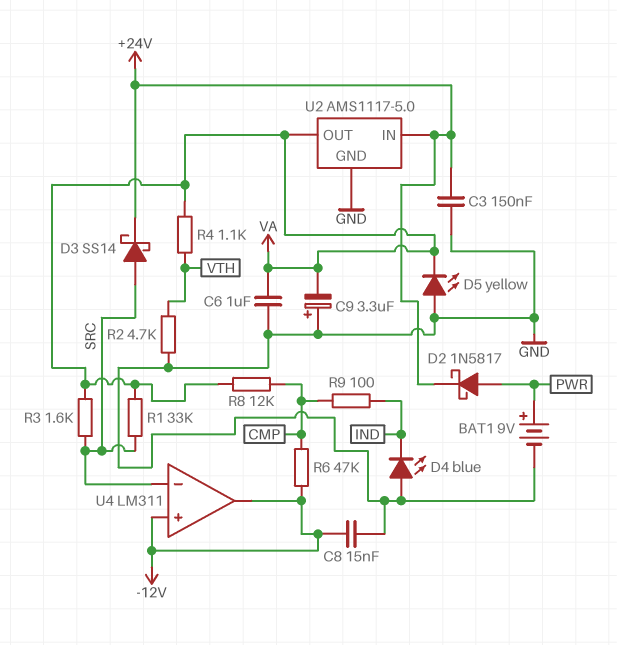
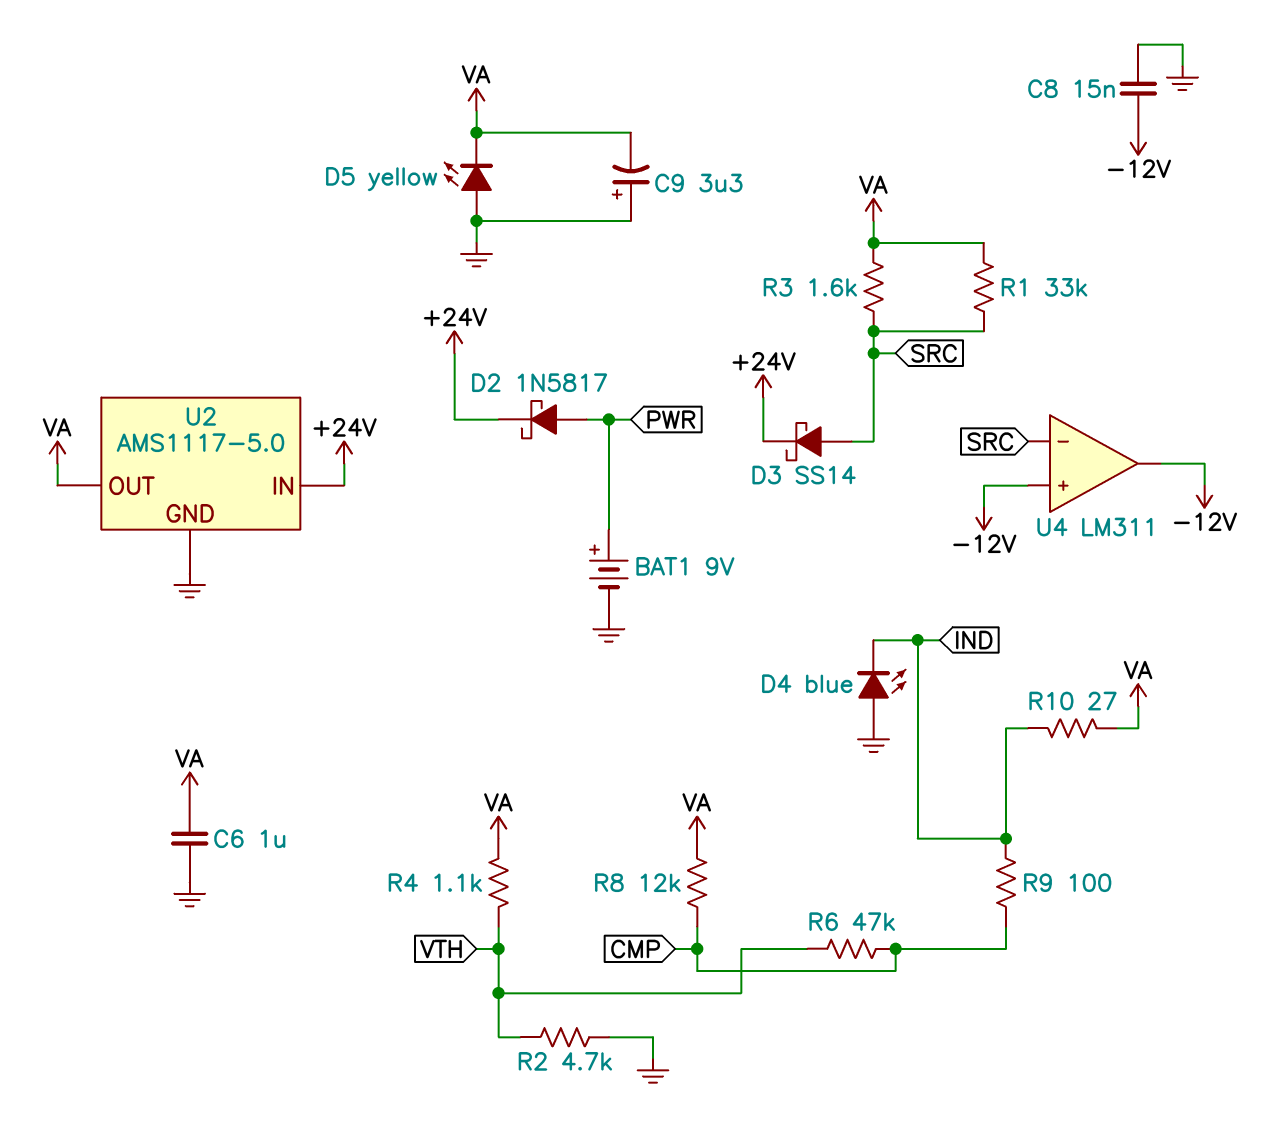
C3: 150nF (+24V, GND) -> none
R6: 47k (-12V, CMP) -> 47k (CMP, VTH)
R10: none -> 27 (IND, VA)

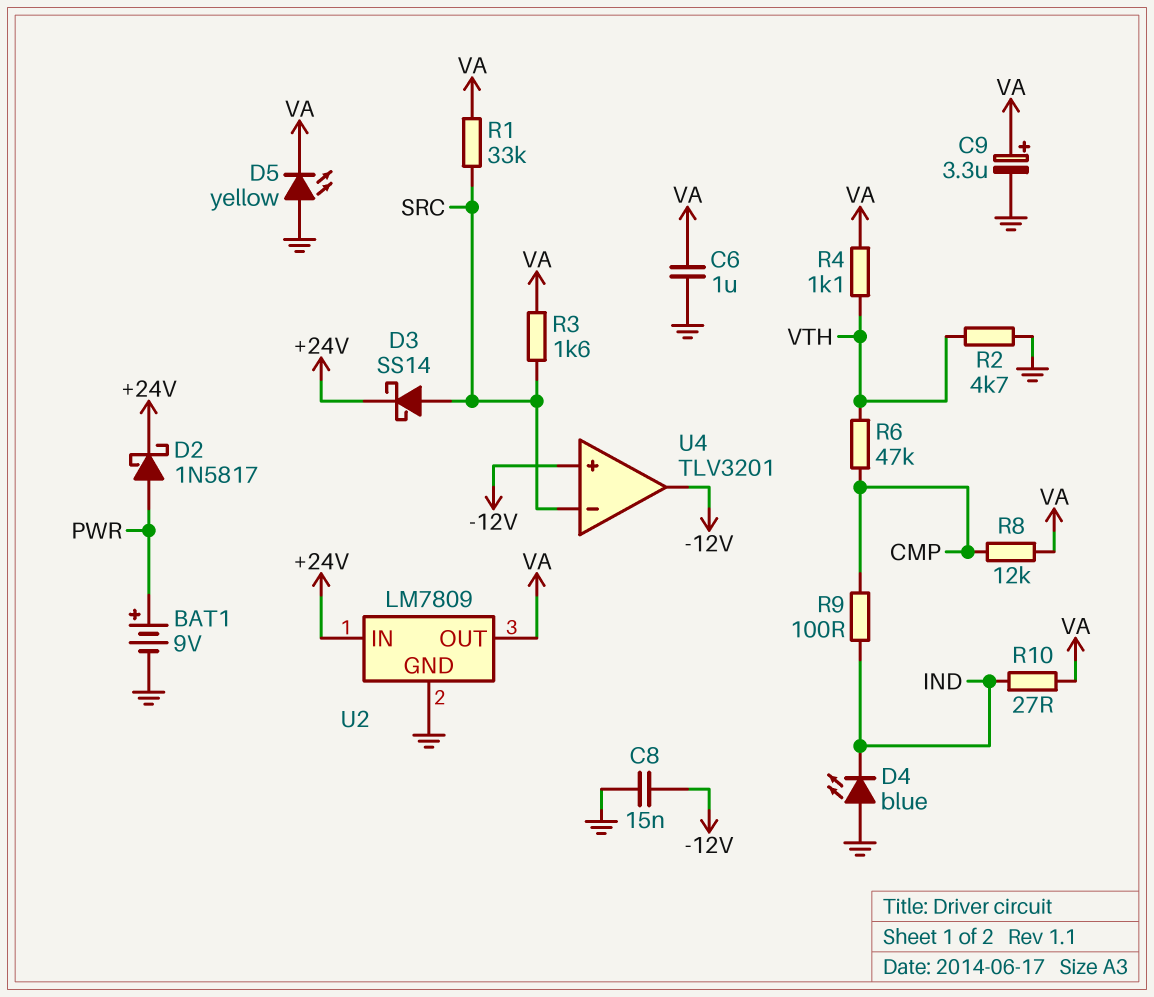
C9: 3.3uF (plus GND, minus VA) -> 3.3uF (plus VA, minus GND)
U2: AMS1117-5.0 -> LM7809
U4: LM311 -> TLV3201

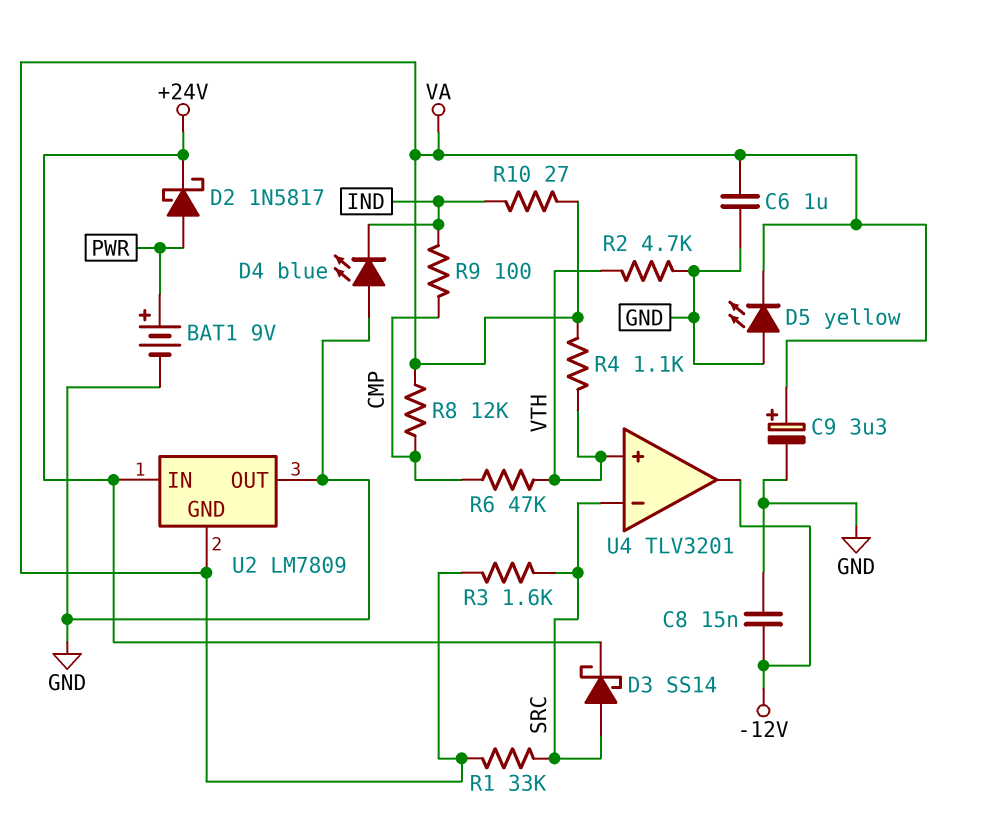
U2 pin GND: GND -> VA
U2 pin OUT: VA -> GND
U4 pin in+: -12V -> VTH

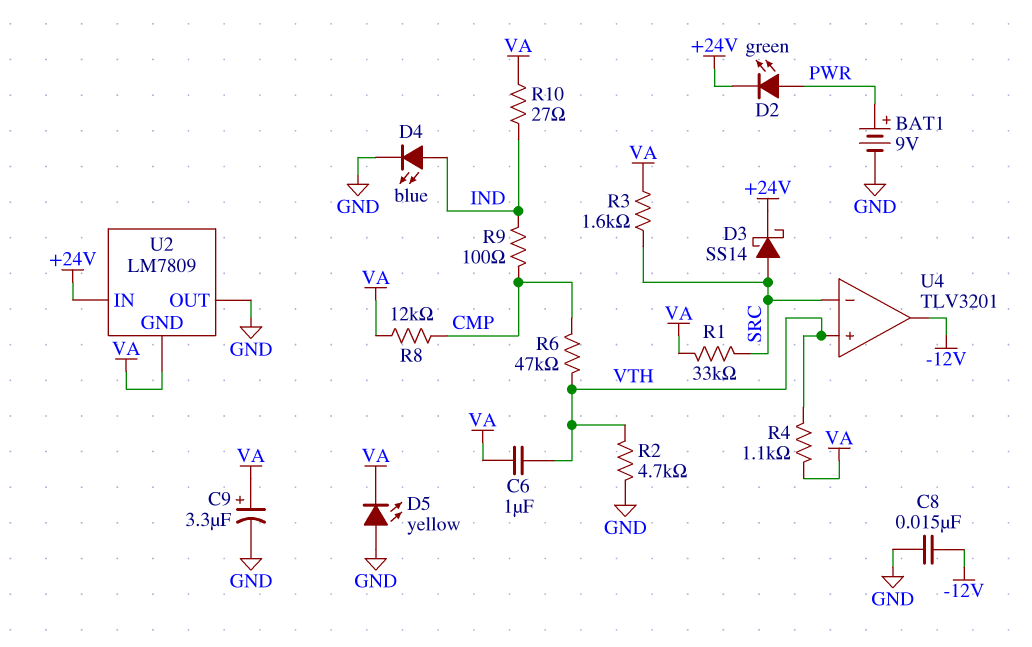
C6: 1uF (GND, VA) -> 1uF (VA, VTH)
D2: schottky 1N5817 (A PWR, K +24V) -> LED green (A PWR, K +24V)
D4: LED blue (A GND, K IND) -> LED blue (A IND, K GND)

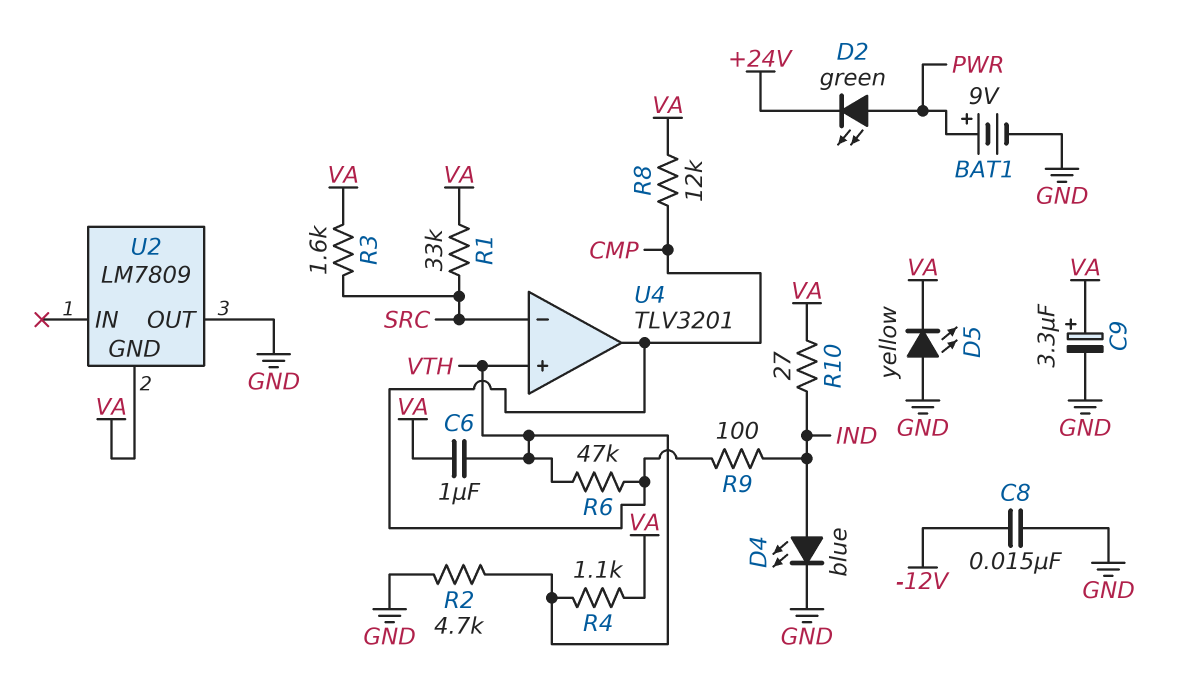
D3: schottky SS14 (A SRC, K +24V) -> none
U2 pin IN: +24V -> none
U4 pin out: -12V -> CMP

